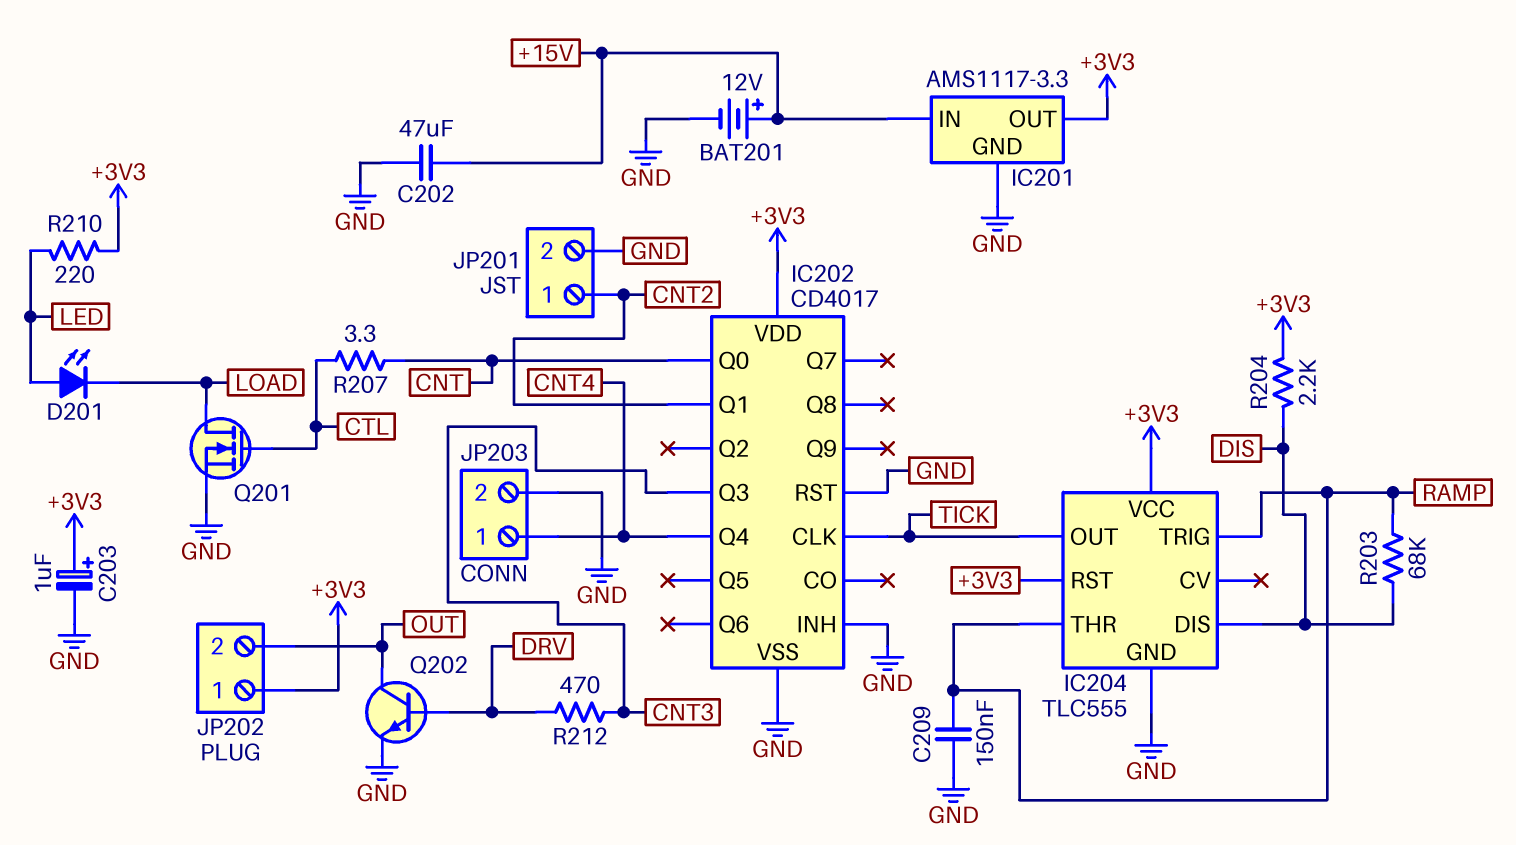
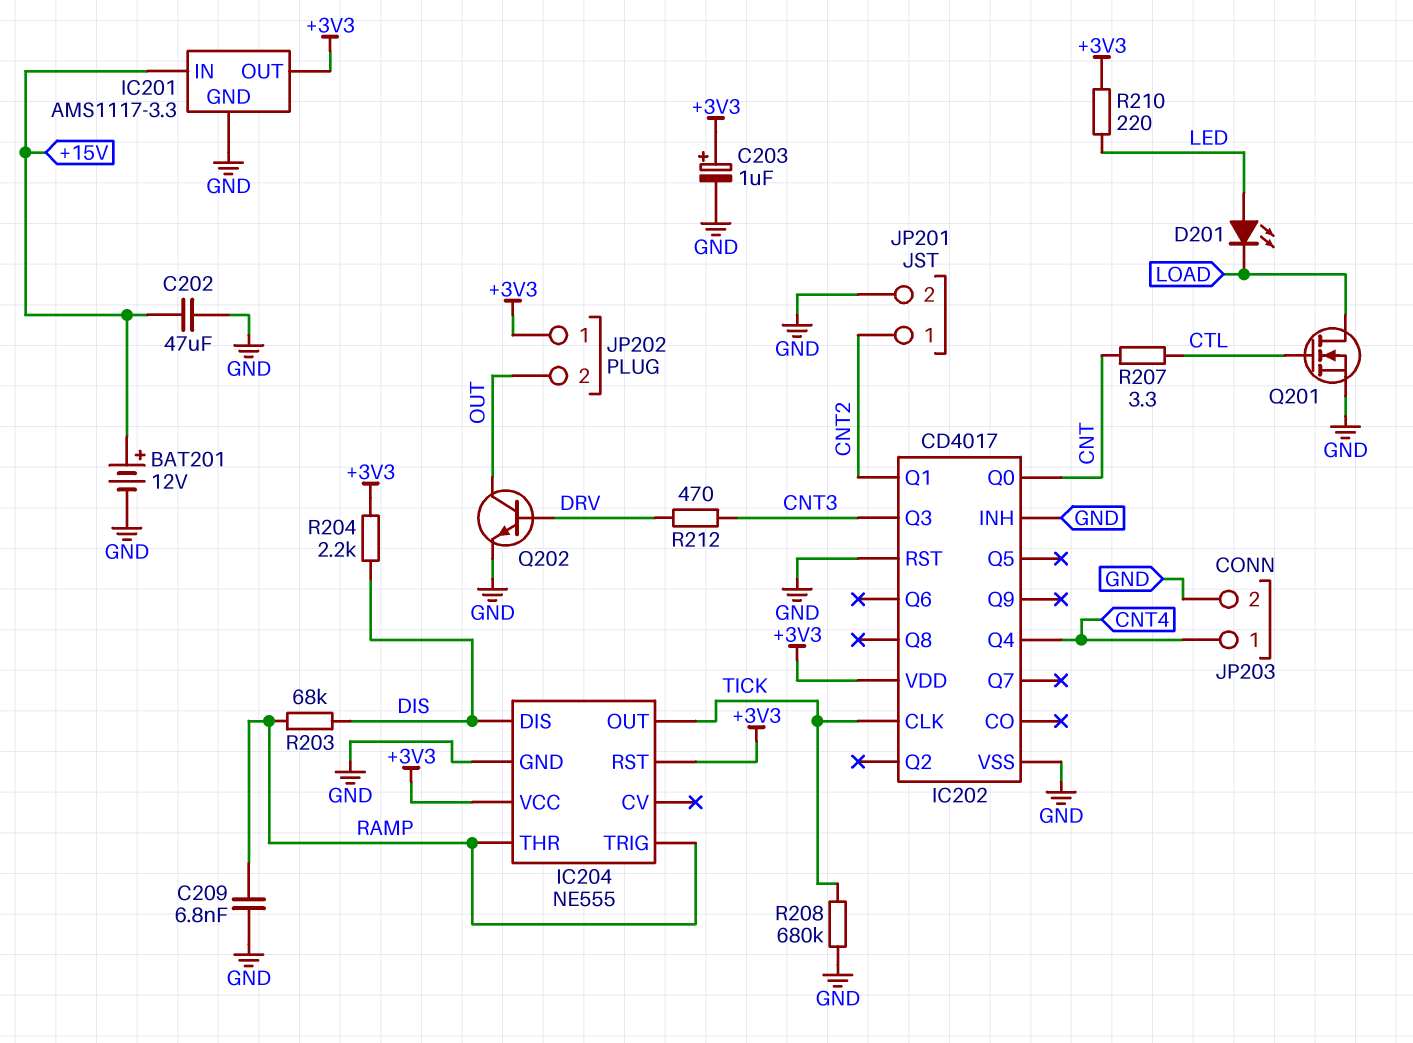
C209: 150nF (GND, RAMP) -> 6.8nF (GND, RAMP)
IC204: TLC555 -> NE555
R208: none -> 680k (GND, TICK)

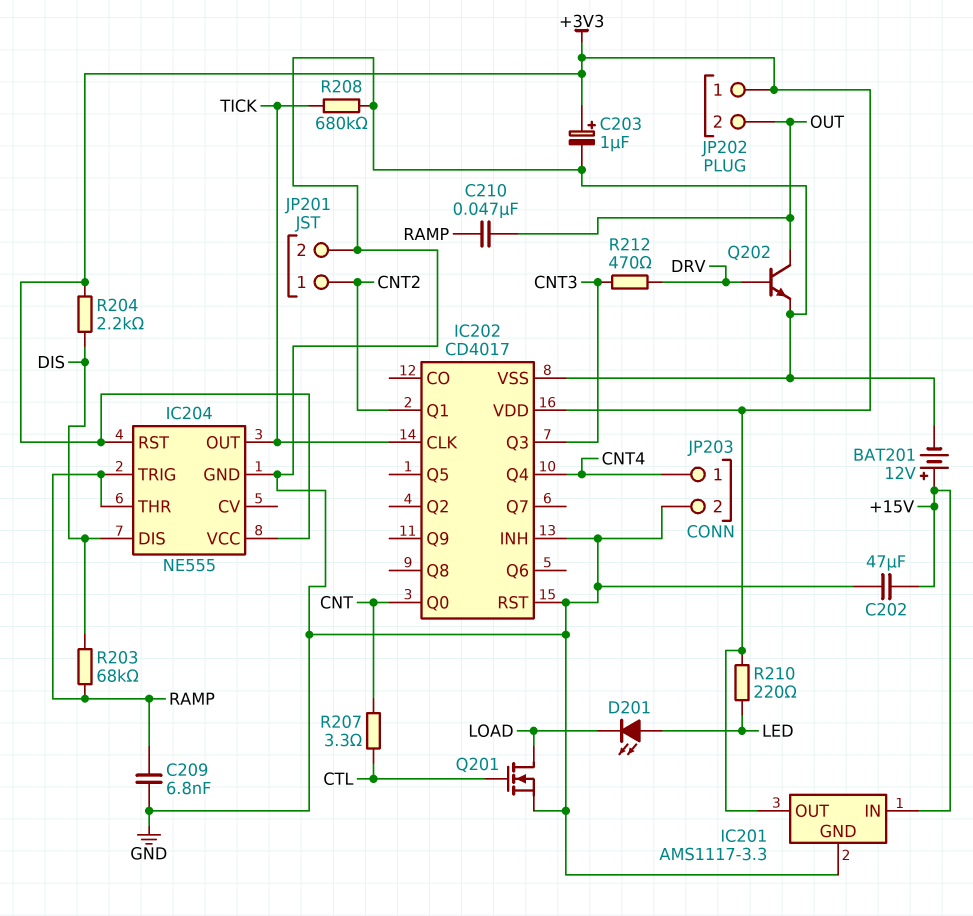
C210: none -> 47nF (OUT, RAMP)

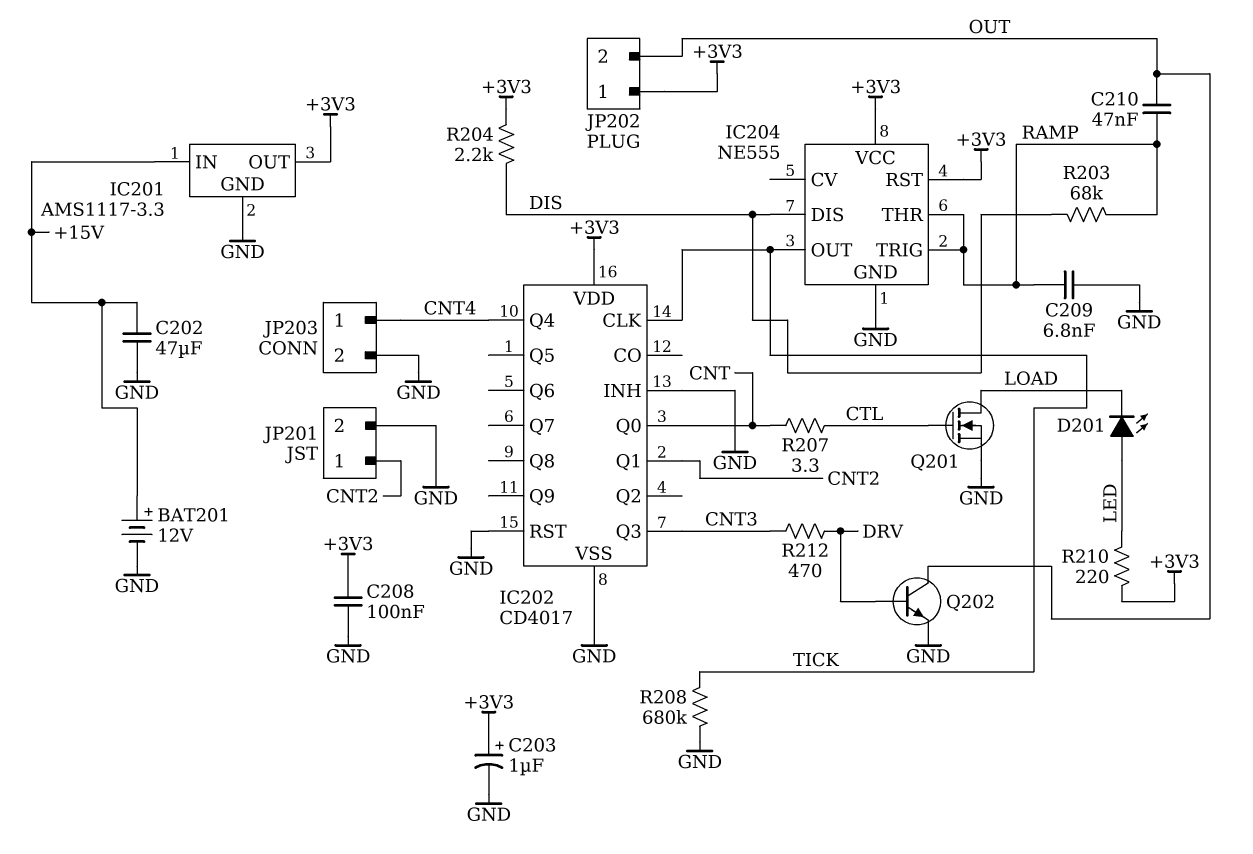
C208: none -> 100nF (+3V3, GND)

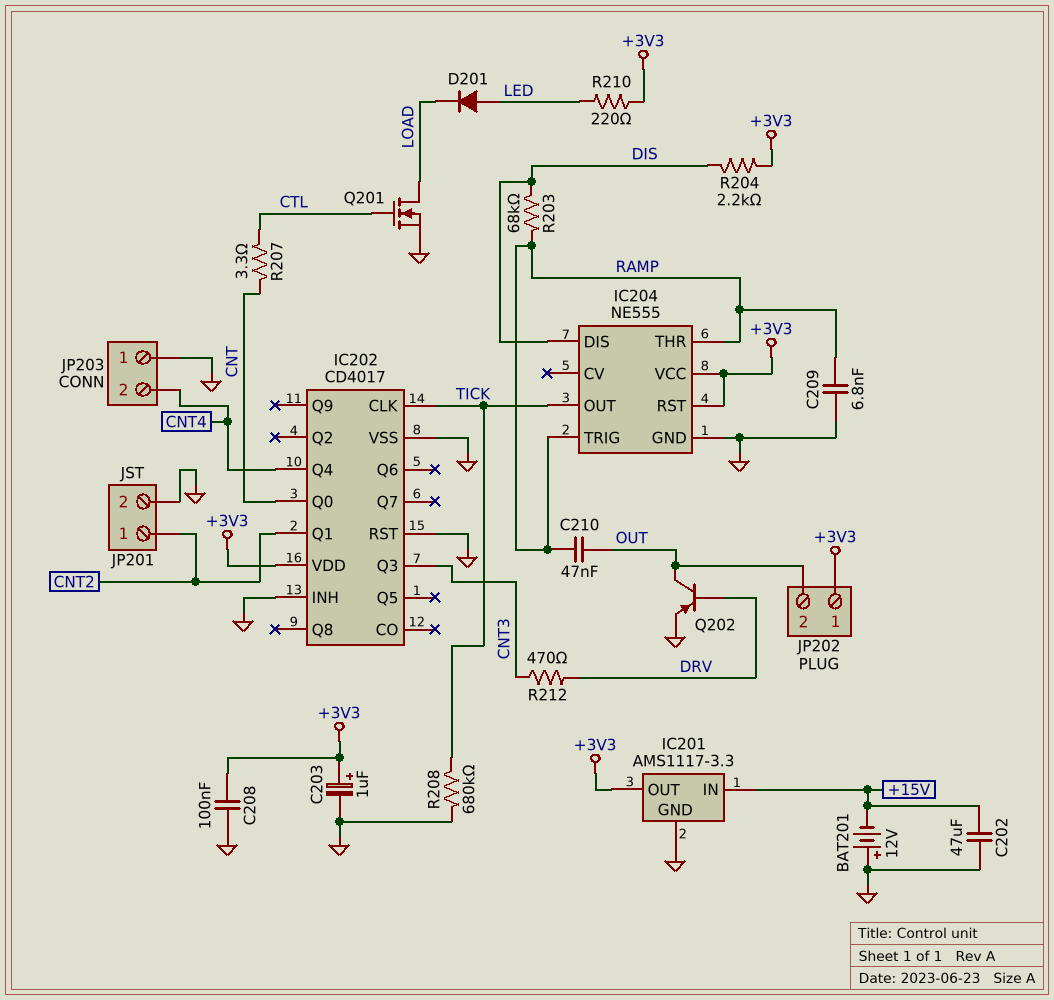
BAT201: 12V (plus +15V, minus GND) -> 12V (plus GND, minus +15V)
D201: LED (A LED, K LOAD) -> diode (A LED, K LOAD)
JP203 pin 1: CNT4 -> GND
JP203 pin 2: GND -> CNT4
Q202: NPN (B DRV, C OUT, E GND) -> PNP (B DRV, C OUT, E GND)

